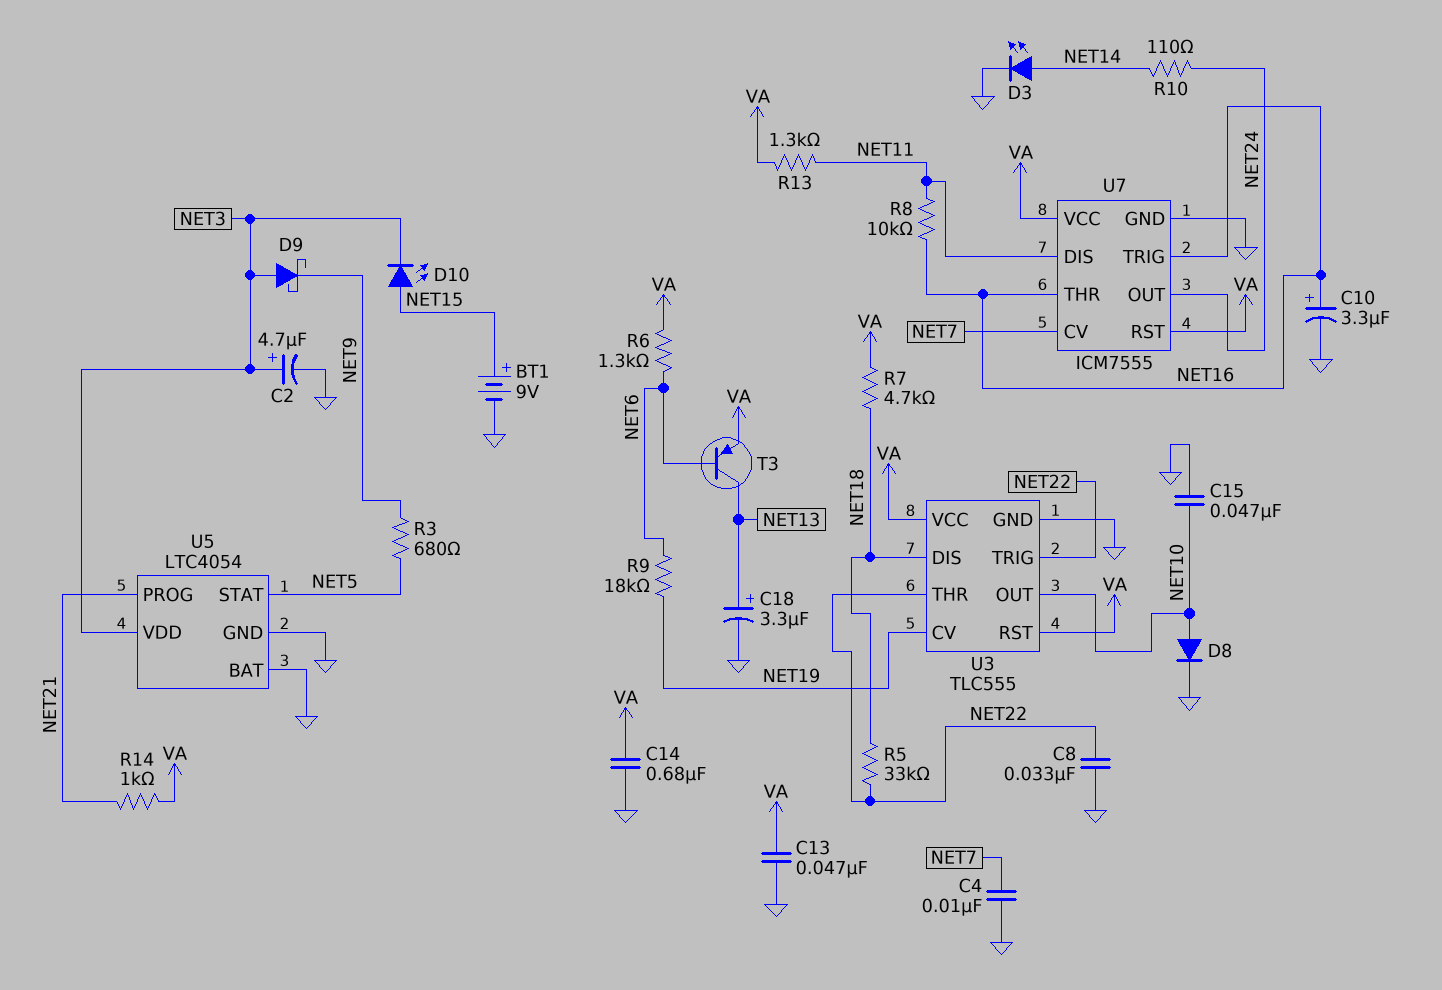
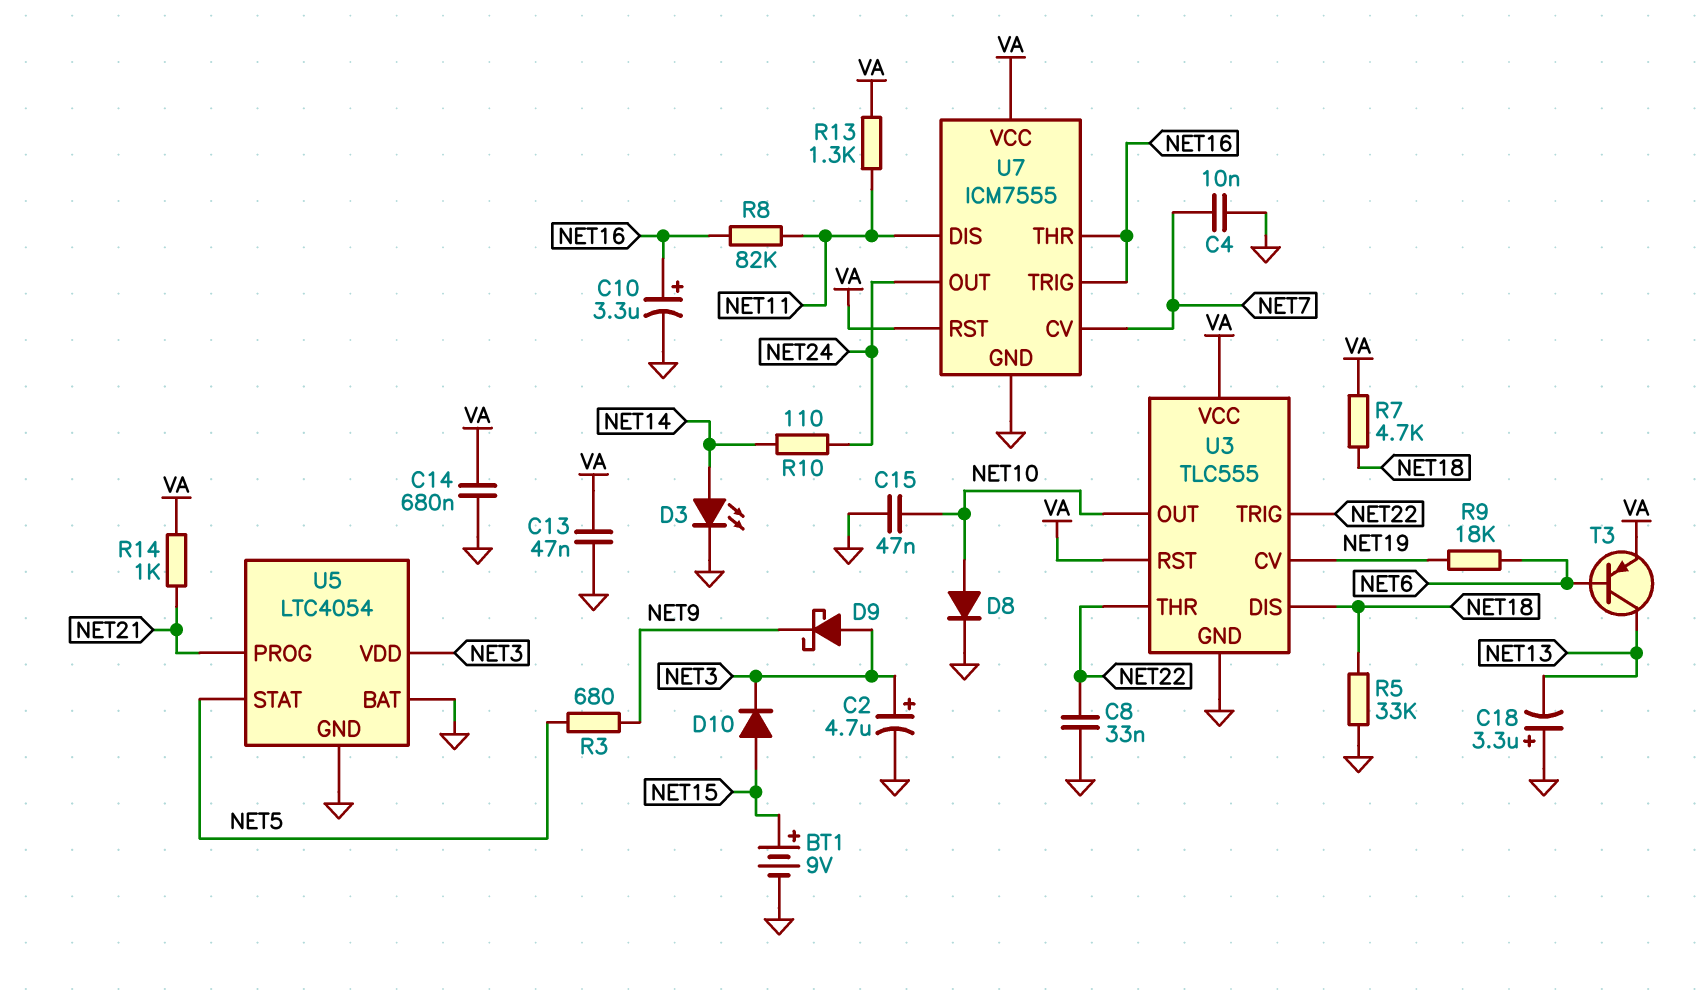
C18: 3.3uF (plus NET13, minus GND) -> 3.3uF (plus GND, minus NET13)
D10: LED (A NET15, K NET3) -> diode (A NET15, K NET3)
R5: 33k (NET18, NET22) -> 33k (GND, NET18)
R6: 1.3k (NET6, VA) -> none
R8: 10k (NET11, NET16) -> 82k (NET11, NET16)

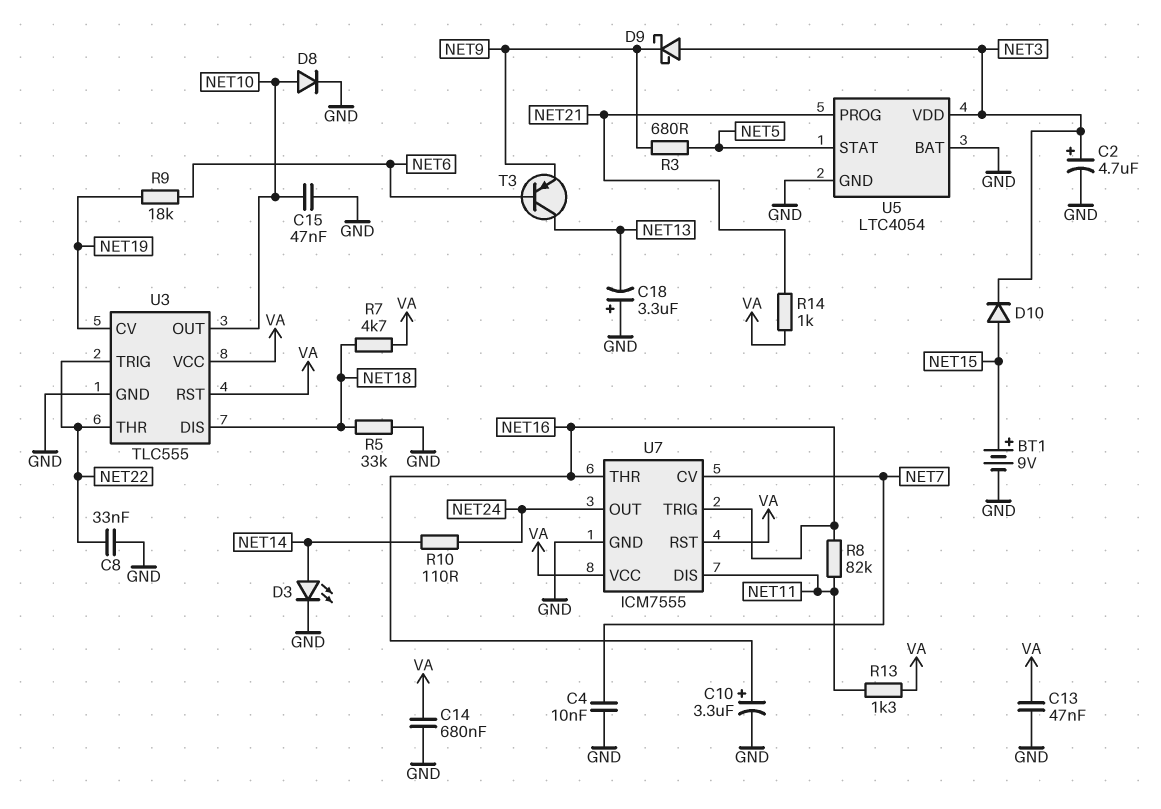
T3: PNP (B NET6, C NET13, E VA) -> PNP (B NET6, C NET13, E NET9)

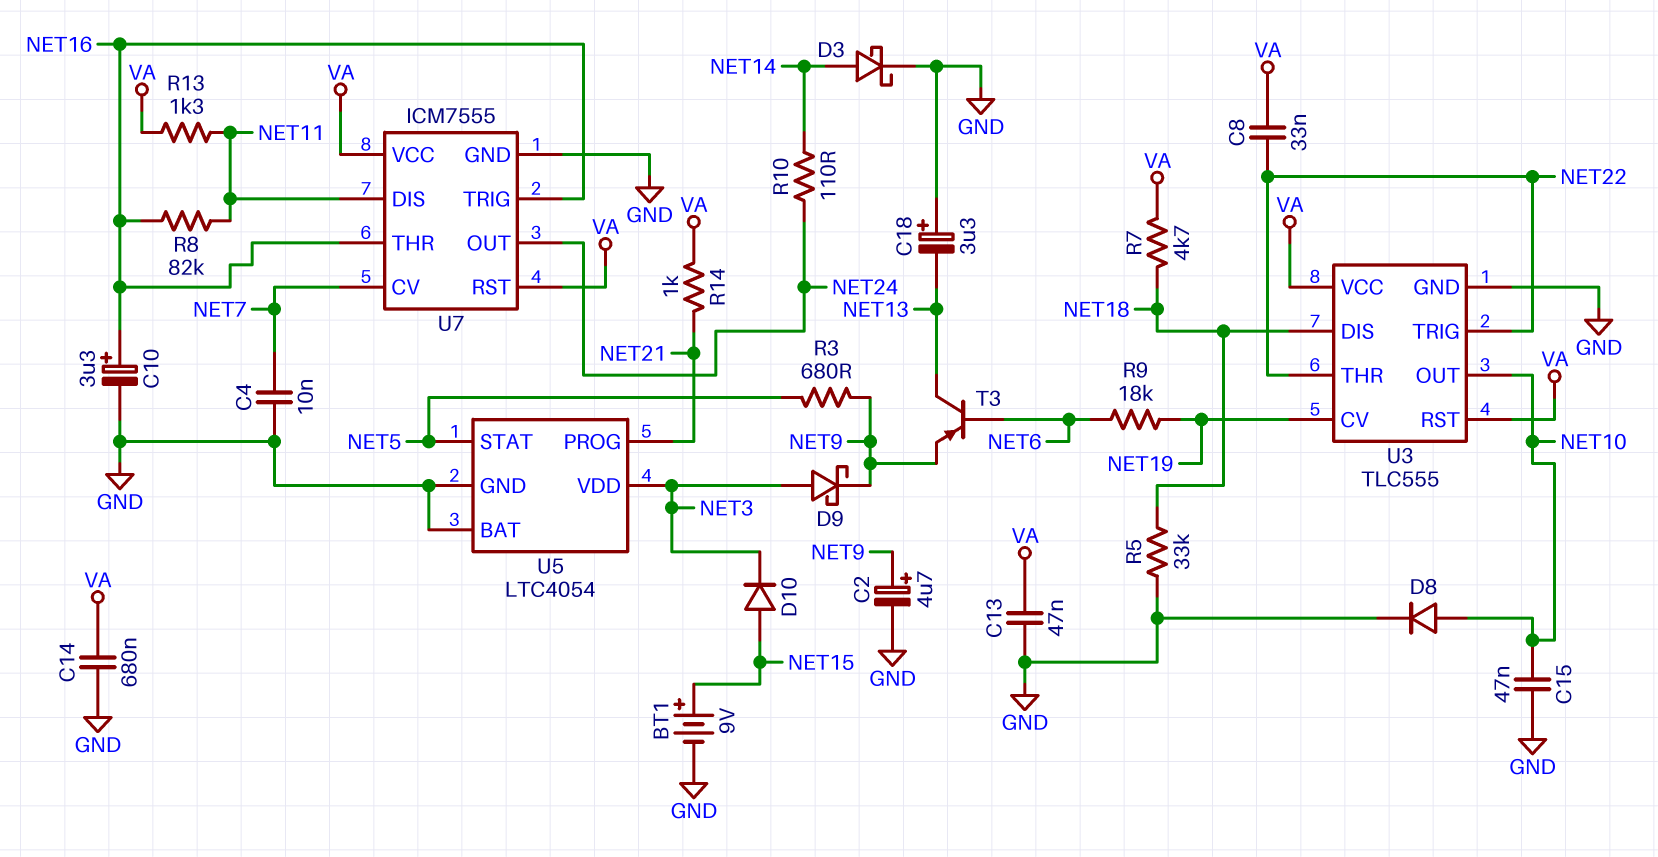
C2: 4.7uF (plus NET3, minus GND) -> 4.7uF (plus NET9, minus GND)
C8: 33nF (GND, NET22) -> 33nF (NET22, VA)
D3: LED (A NET14, K GND) -> schottky (A NET14, K GND)

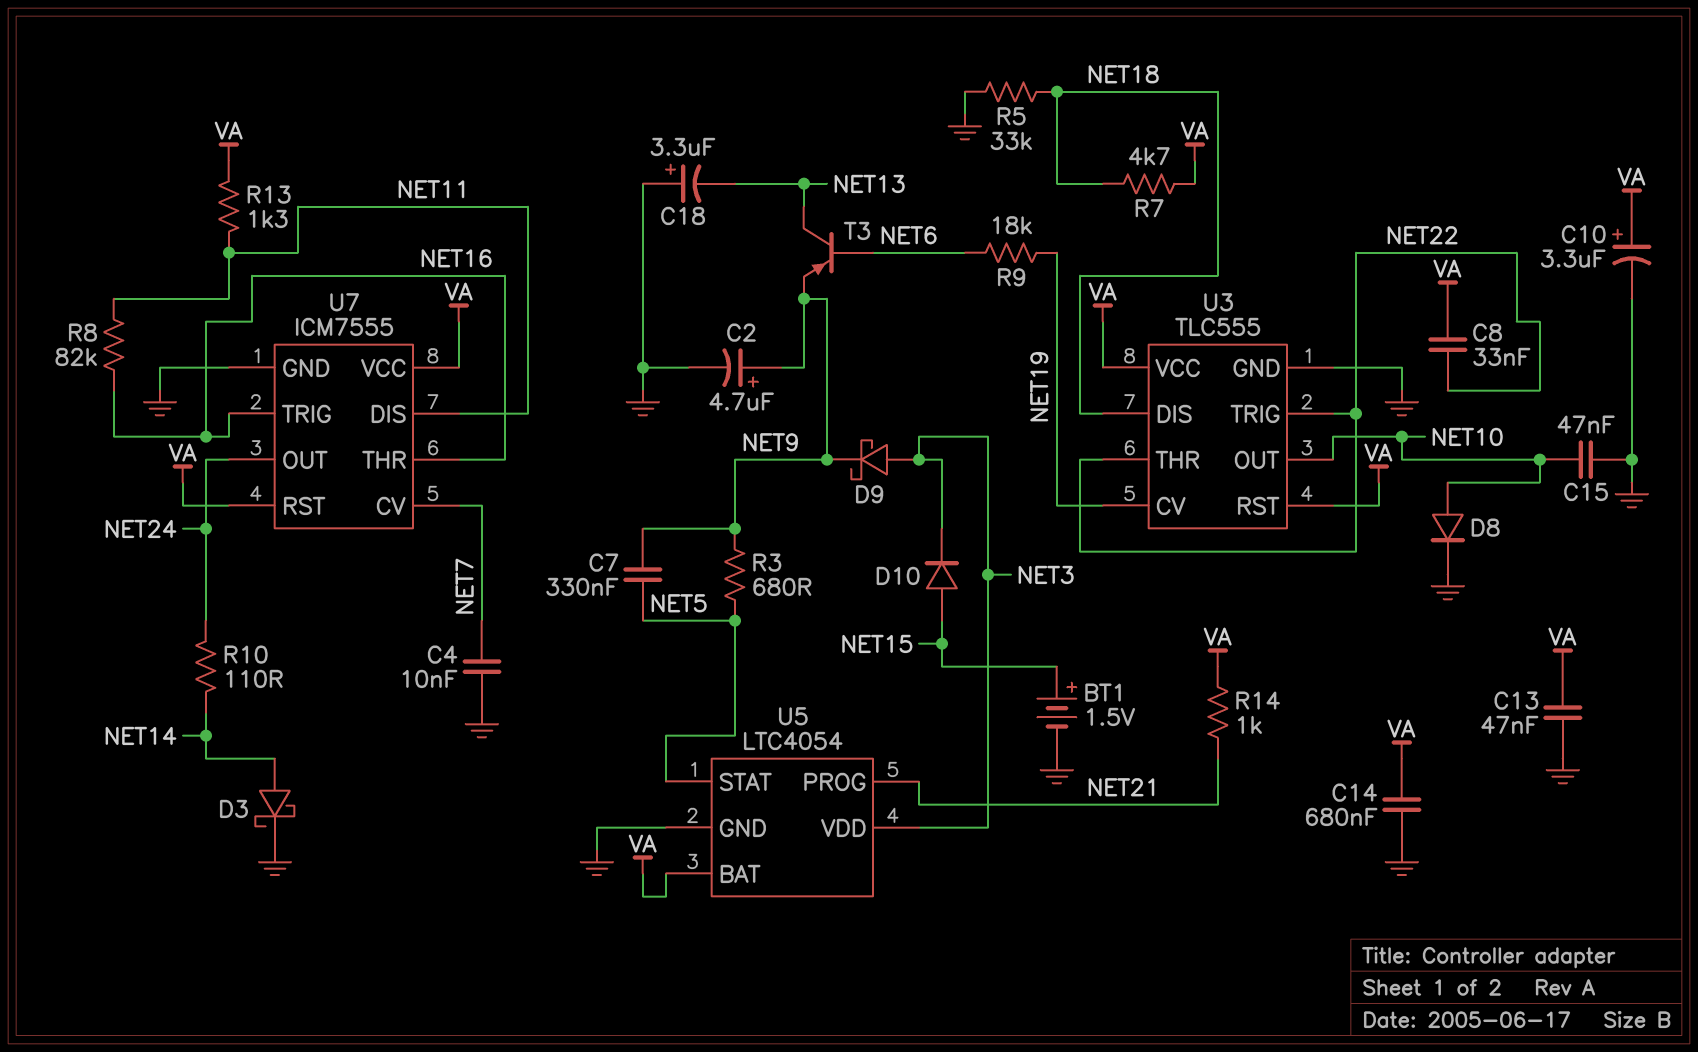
BT1: 9V (plus NET15, minus GND) -> 1.5V (plus NET15, minus GND)
C7: none -> 330nF (NET5, NET9)
C10: 3.3uF (plus NET16, minus GND) -> 3.3uF (plus VA, minus GND)
U5 pin BAT: GND -> VA

